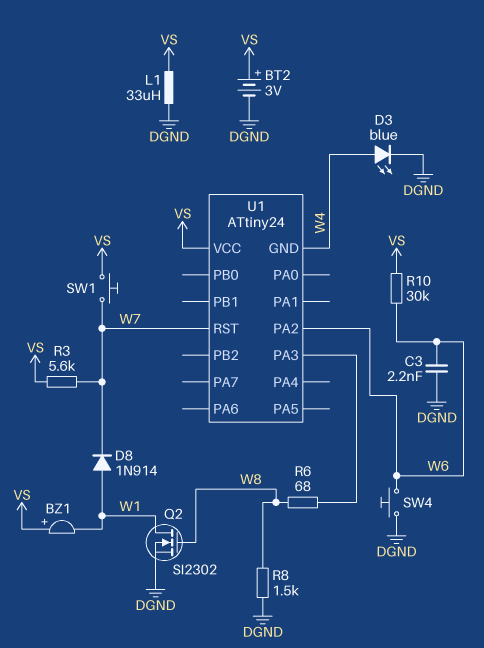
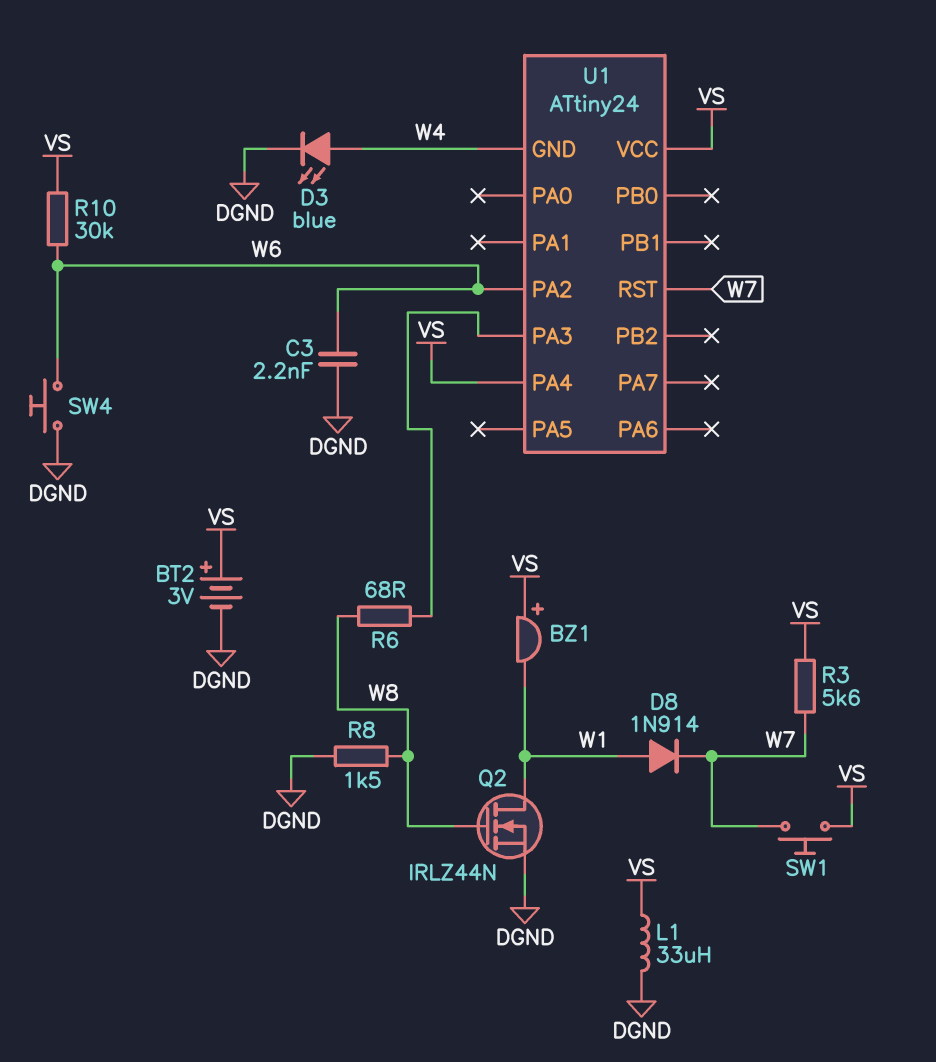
Q2: NMOS SI2302 (G W8, D W1, S DGND) -> NMOS IRLZ44N (G W8, D W1, S DGND)
U1 pin PA4: none -> VS

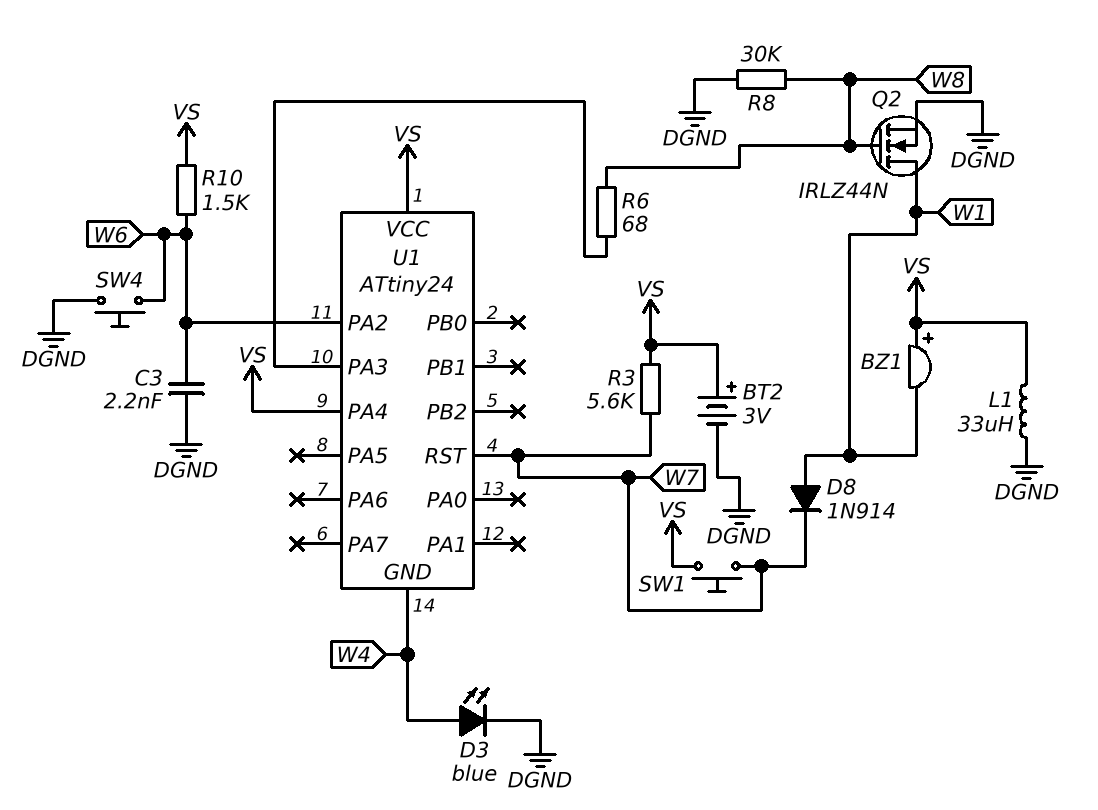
R8: 1.5k (DGND, W8) -> 30k (DGND, W8)
R10: 30k (VS, W6) -> 1.5k (VS, W6)

